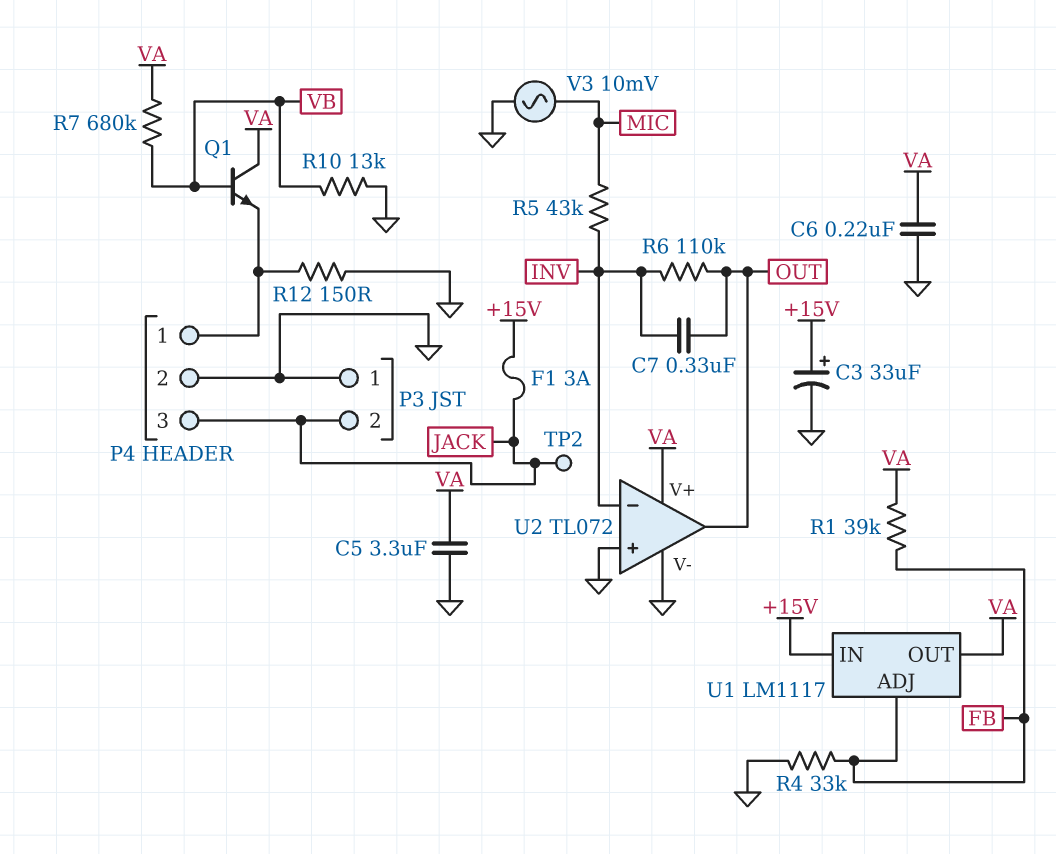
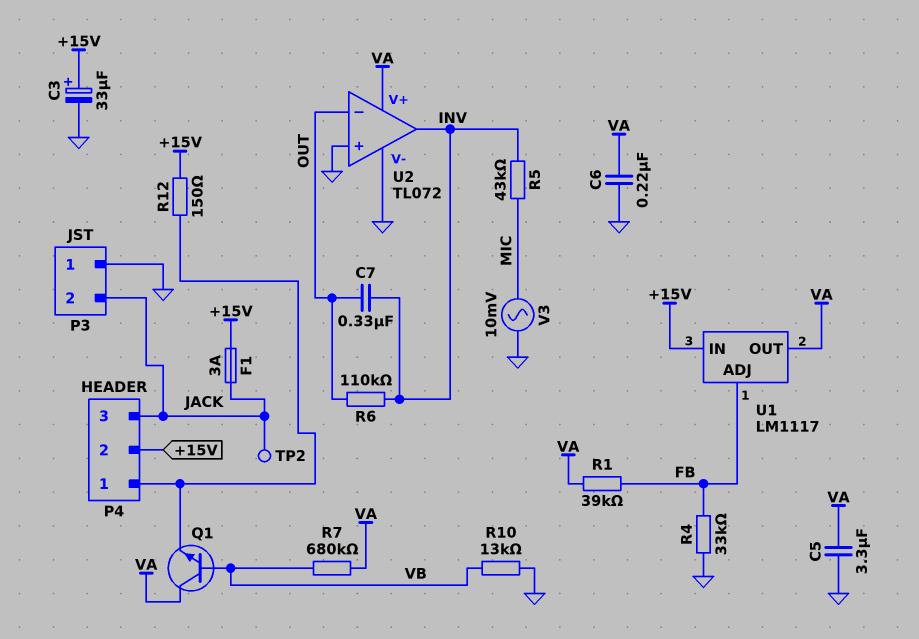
P4 pin 2: GND -> +15V
R12: 150 (GND, P4/1) -> 150 (+15V, P4/1)
U2 pin in-: INV -> OUT
U2 pin out: OUT -> INV

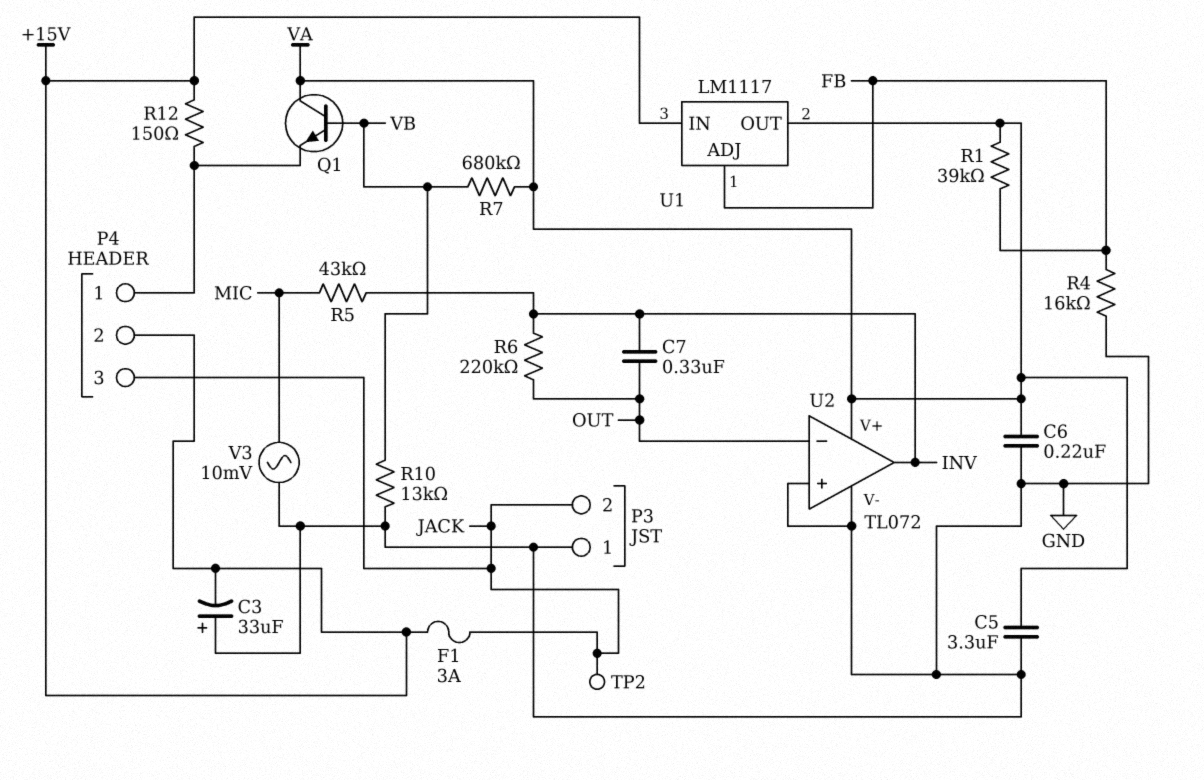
C3: 33uF (plus +15V, minus GND) -> 33uF (plus GND, minus +15V)
R4: 33k (FB, GND) -> 16k (FB, GND)
R6: 110k (INV, OUT) -> 220k (INV, OUT)

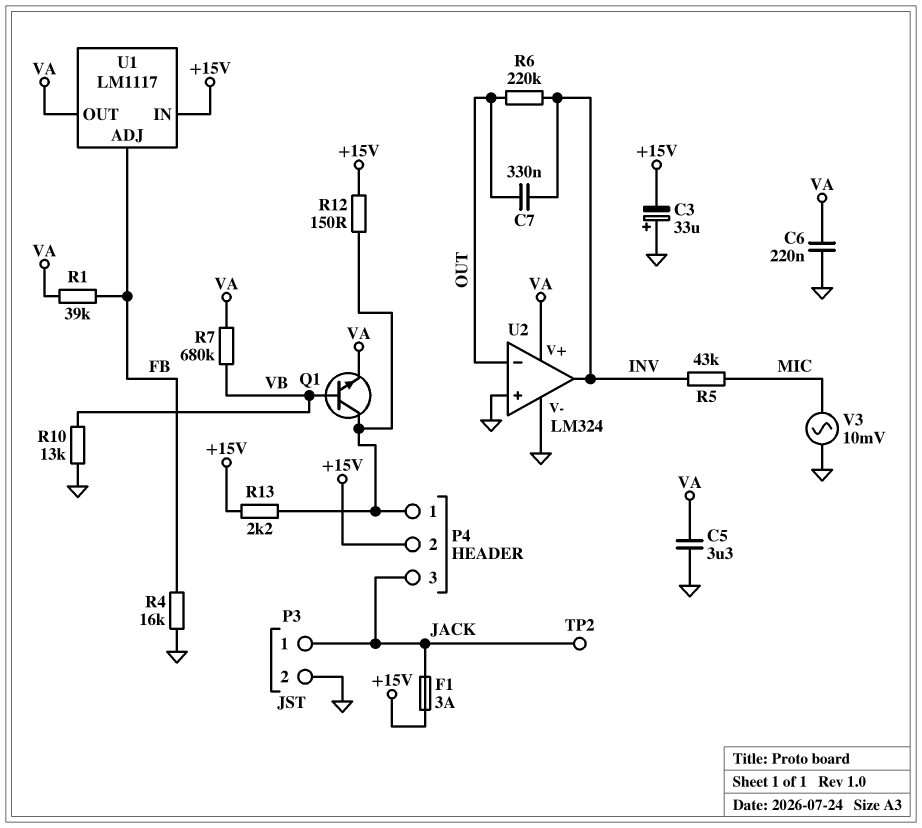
P3 pin 1: GND -> JACK
P3 pin 2: JACK -> GND
Q1: NPN (B VB, C VA, E P4/1) -> NPN (B VB, C P4/1, E VA)
R13: none -> 2.2k (+15V, P4/1)
U2: TL072 -> LM324

